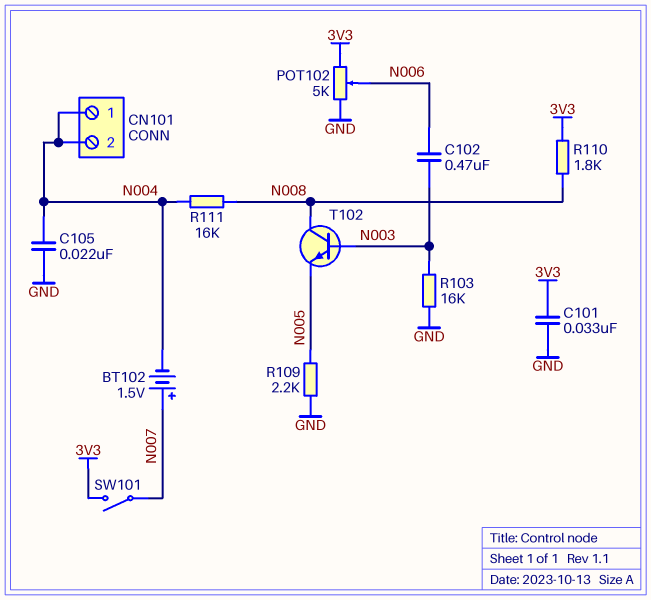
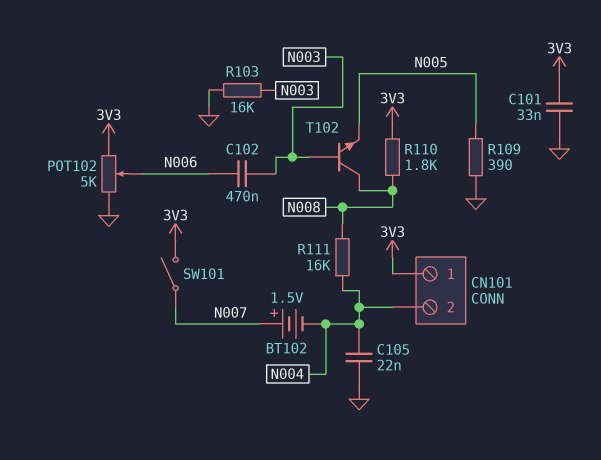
CN101 pin 1: N004 -> 3V3
R109: 2.2k (GND, N005) -> 390 (GND, N005)

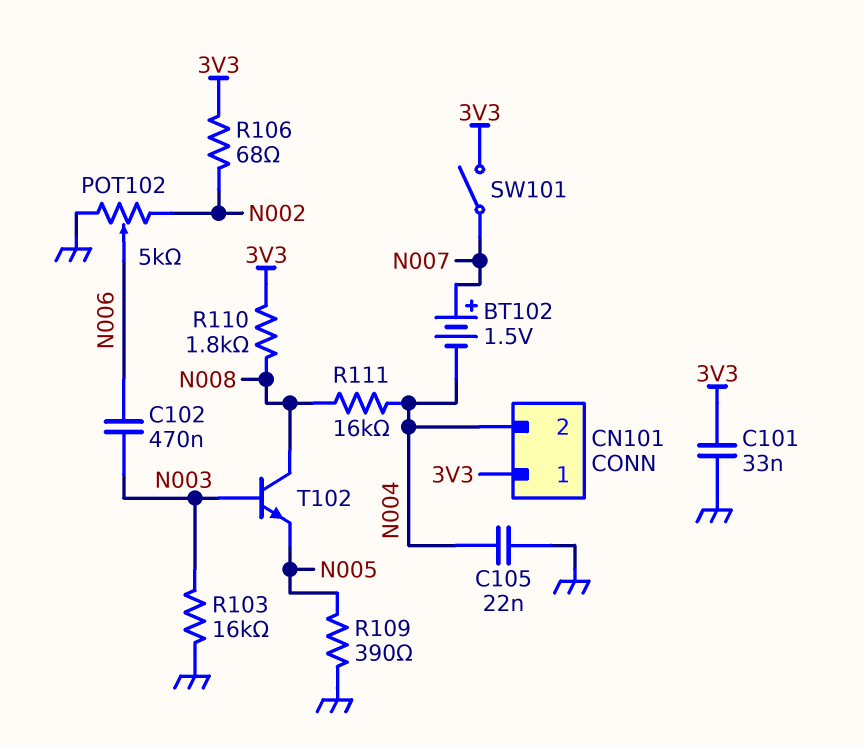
POT102: 5k (3V3, GND, wiper N006) -> 5k (GND, N002, wiper N006)
R106: none -> 68 (3V3, N002)

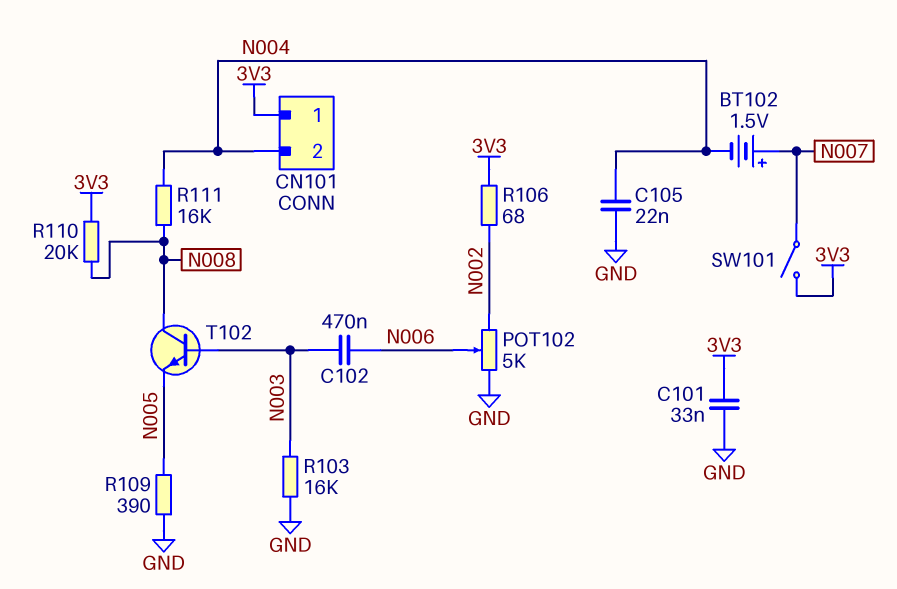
R110: 1.8k (3V3, N008) -> 20k (3V3, N008)

